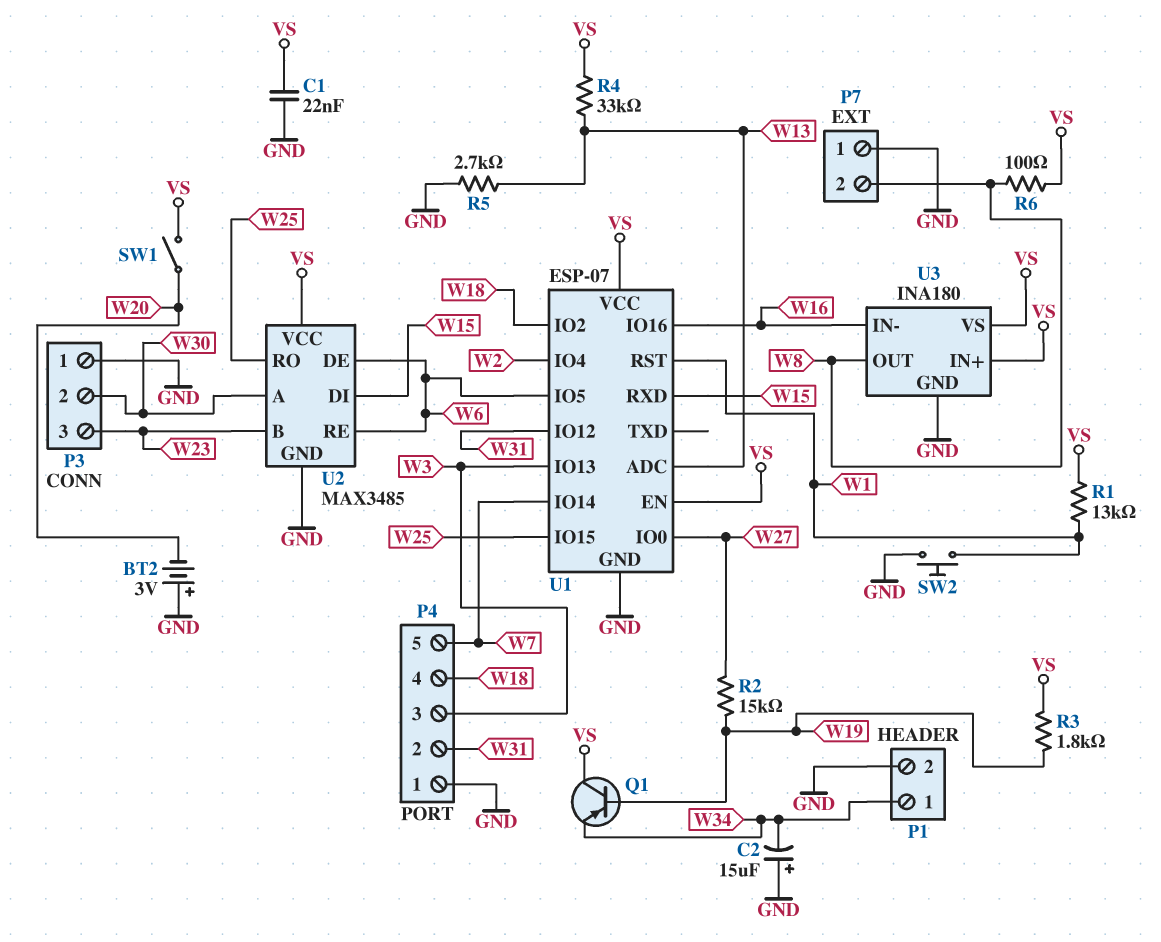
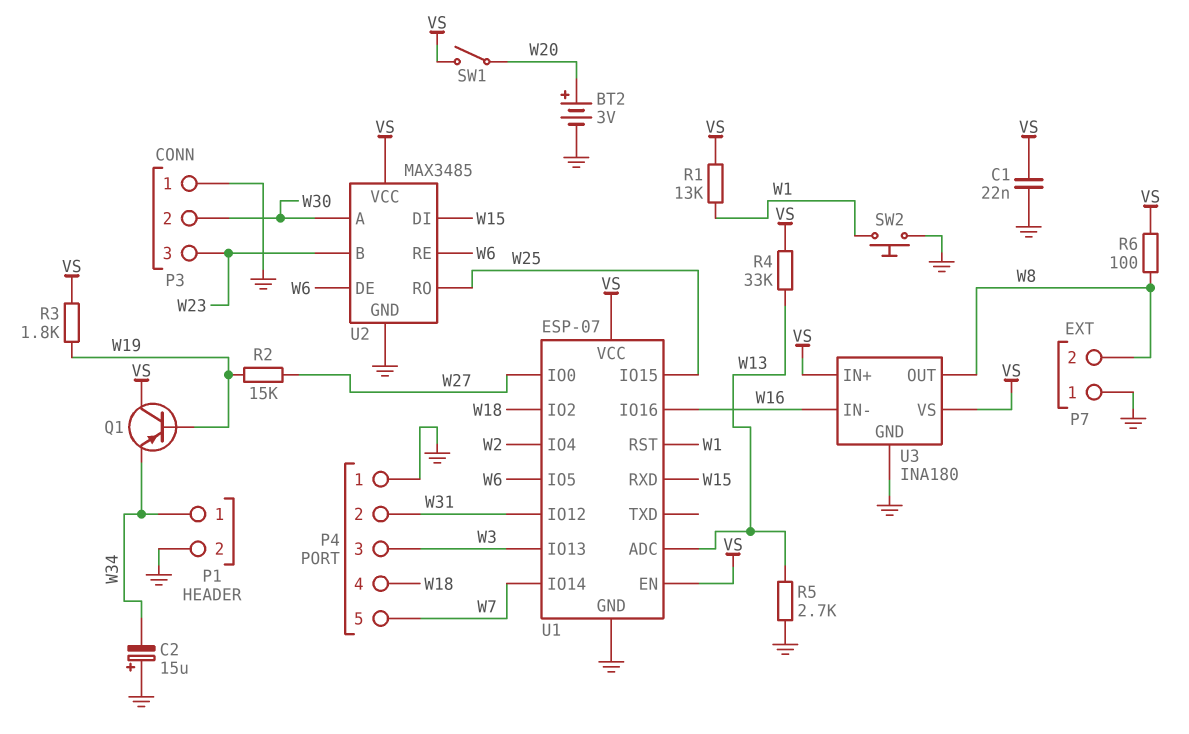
BT2: 3V (plus GND, minus W20) -> 3V (plus W20, minus GND)

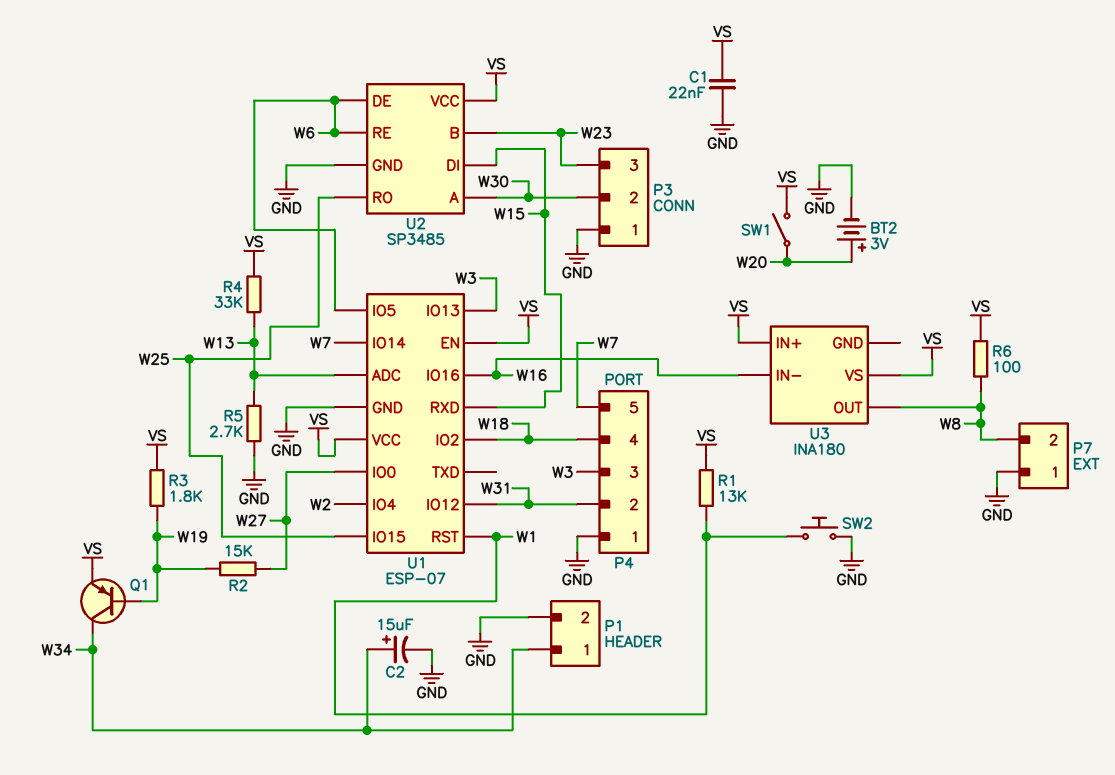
C2: 15uF (plus GND, minus W34) -> 15uF (plus W34, minus GND)
Q1: PNP (B W19, C VS, E W34) -> PNP (B W19, C W34, E VS)
U2: MAX3485 -> SP3485
U3 pin GND: GND -> none

